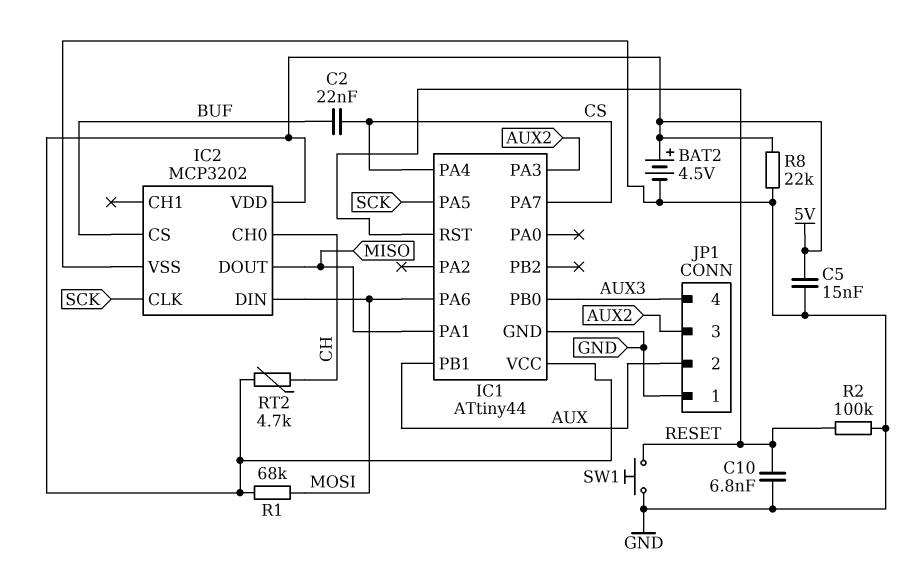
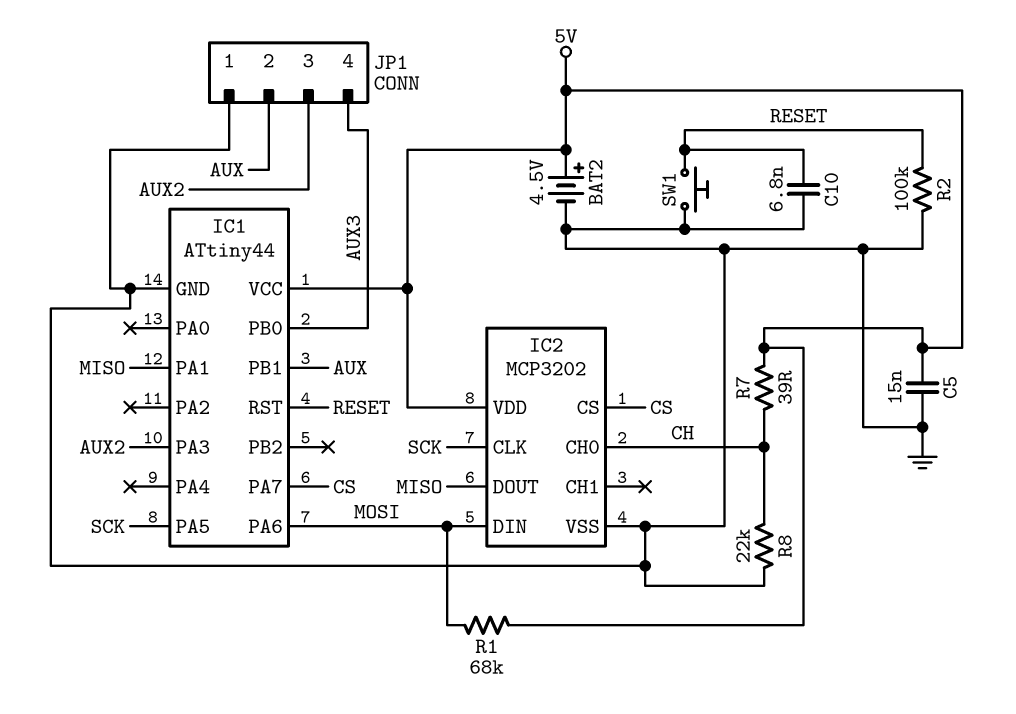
C2: 22nF (BUF, CS) -> none
IC1 pin PA4: CS -> none
IC2 pin CS: BUF -> CS
R7: none -> 39 (5V, CH)
R8: 22k (5V, GND) -> 22k (CH, GND)
RT2: 4.7k (5V, CH) -> none

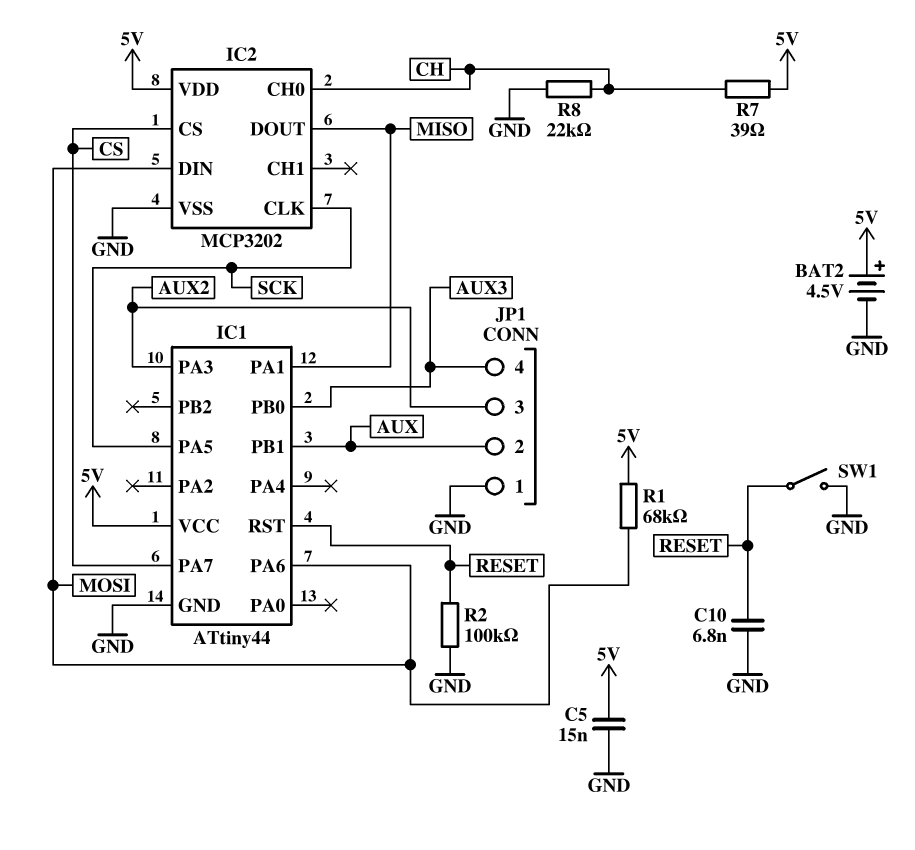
SW1: button (GND, RESET) -> switch (GND, RESET)

